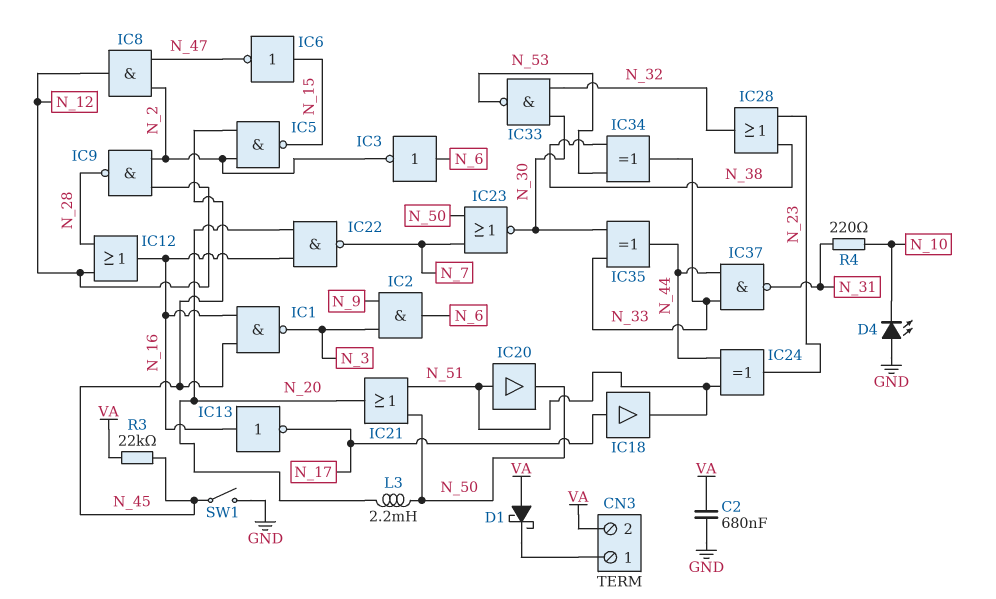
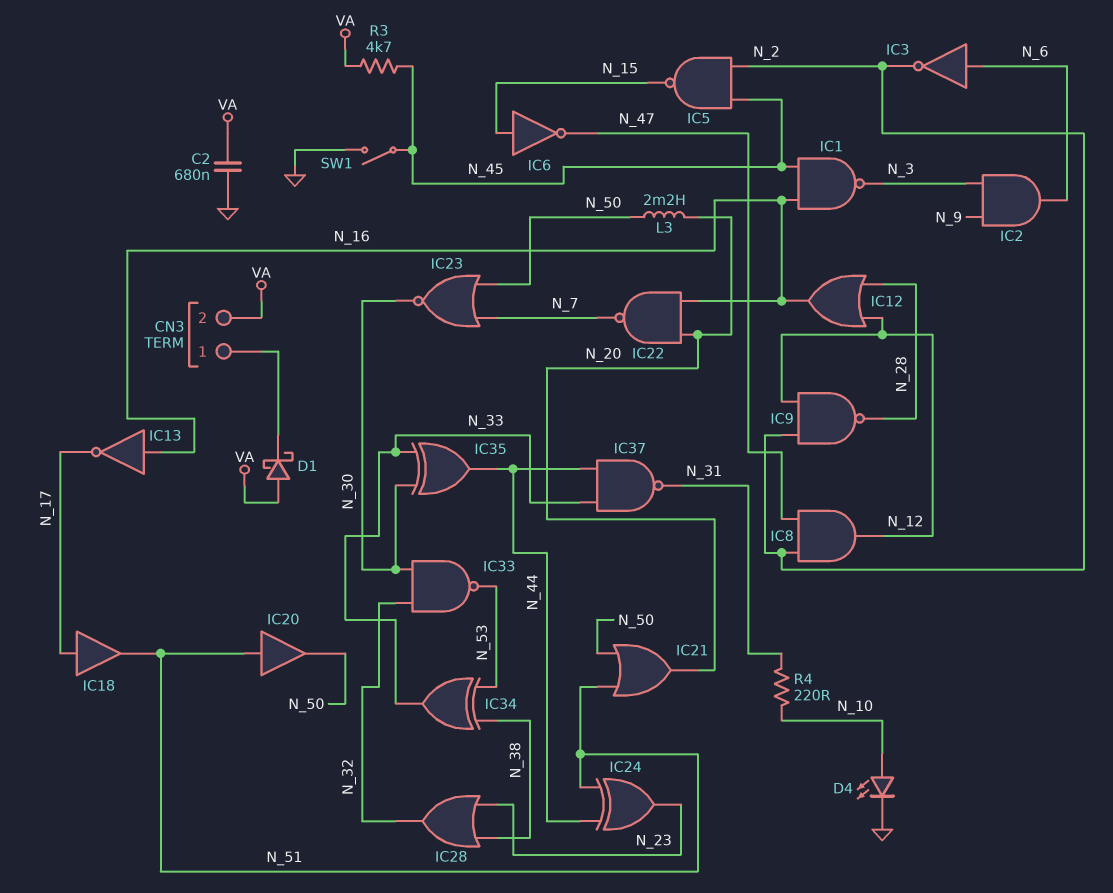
D4: LED (A GND, K N_10) -> LED (A N_10, K GND)
R3: 22k (N_45, VA) -> 4.7k (N_45, VA)

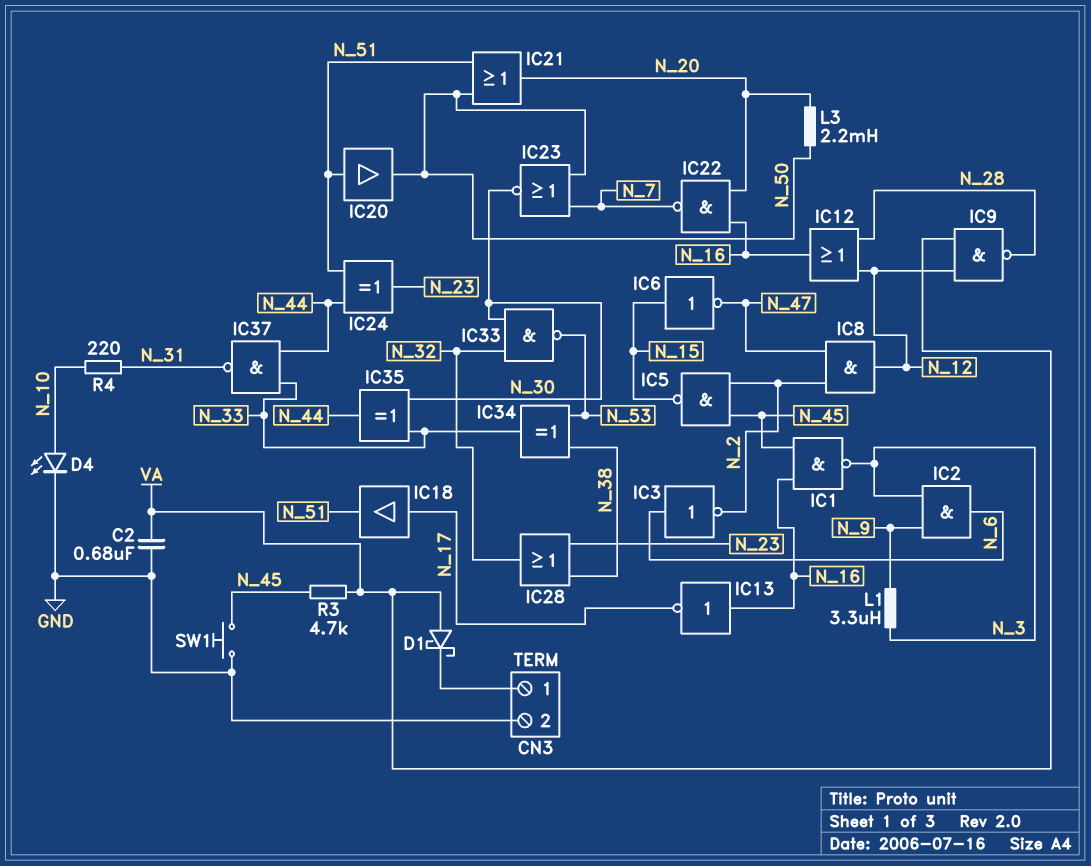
CN3 pin 2: VA -> GND
IC9: NAND (in N_2, in N_12, out N_28) -> NAND (in N_12, in VA, out N_28)
L1: none -> 3.3uH (N_3, N_9)
SW1: switch (GND, N_45) -> button (GND, N_45)

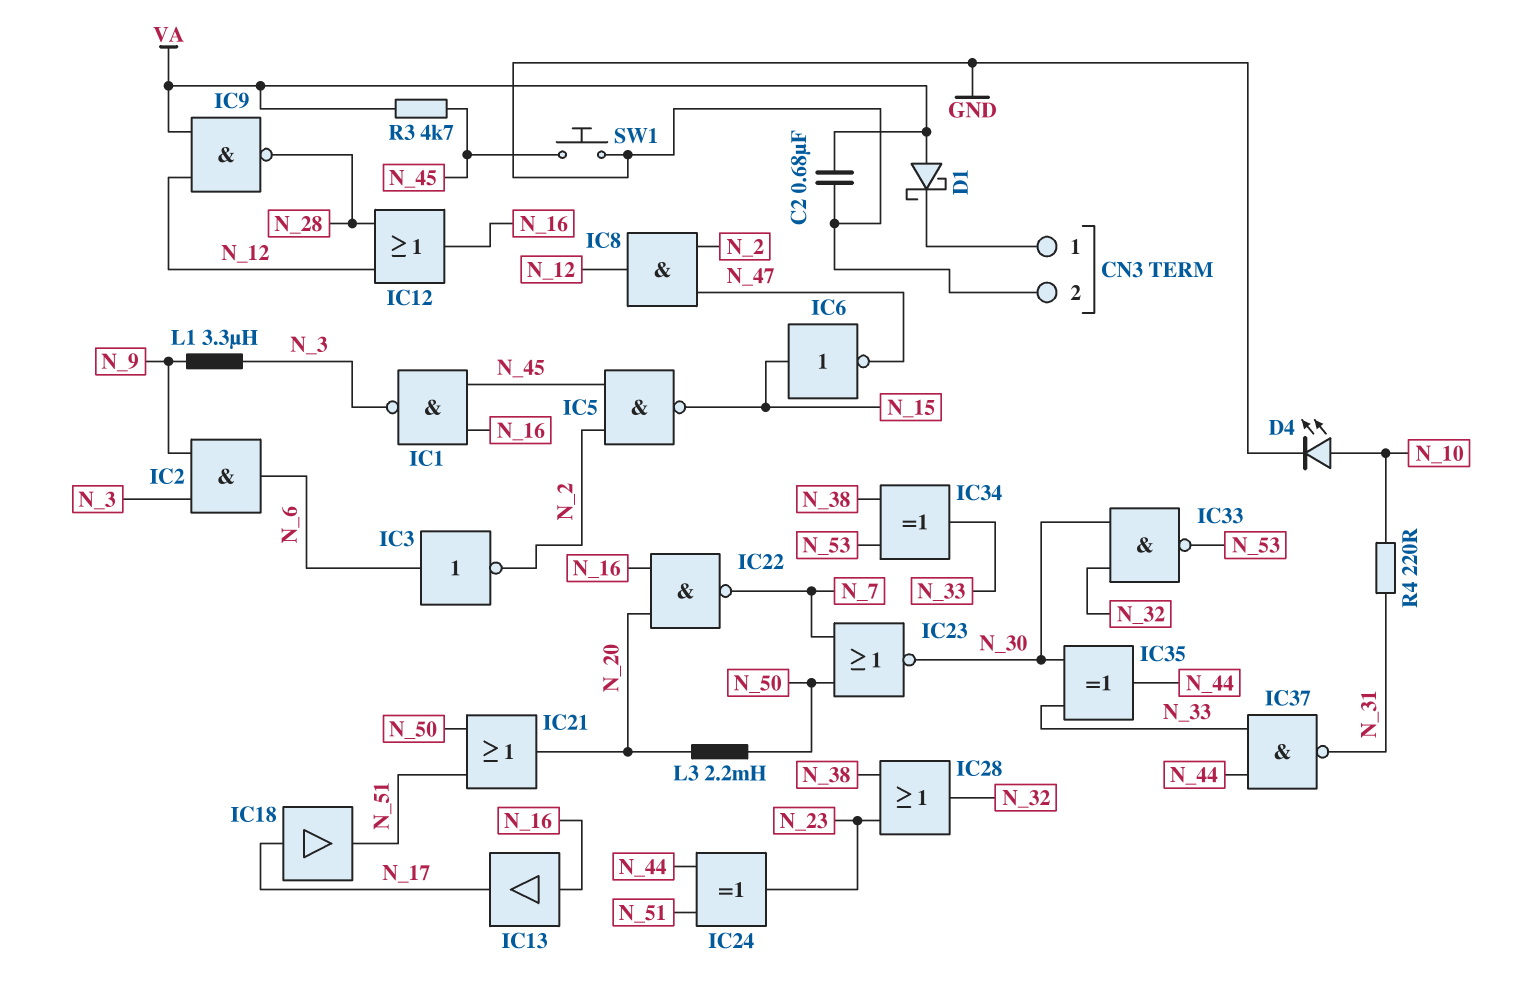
IC13: NOT (in N_16, out N_17) -> buffer (in N_16, out N_17)
IC20: buffer (in N_51, out N_50) -> none

